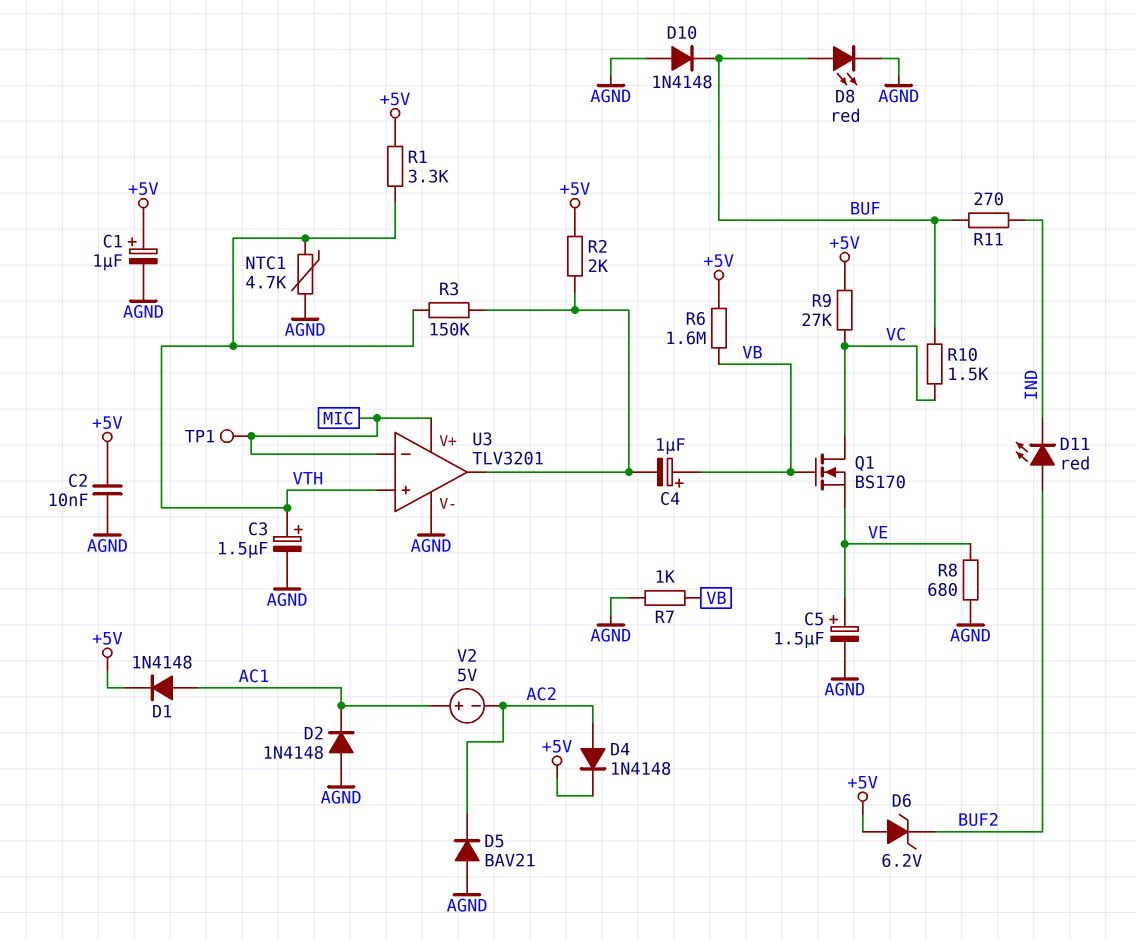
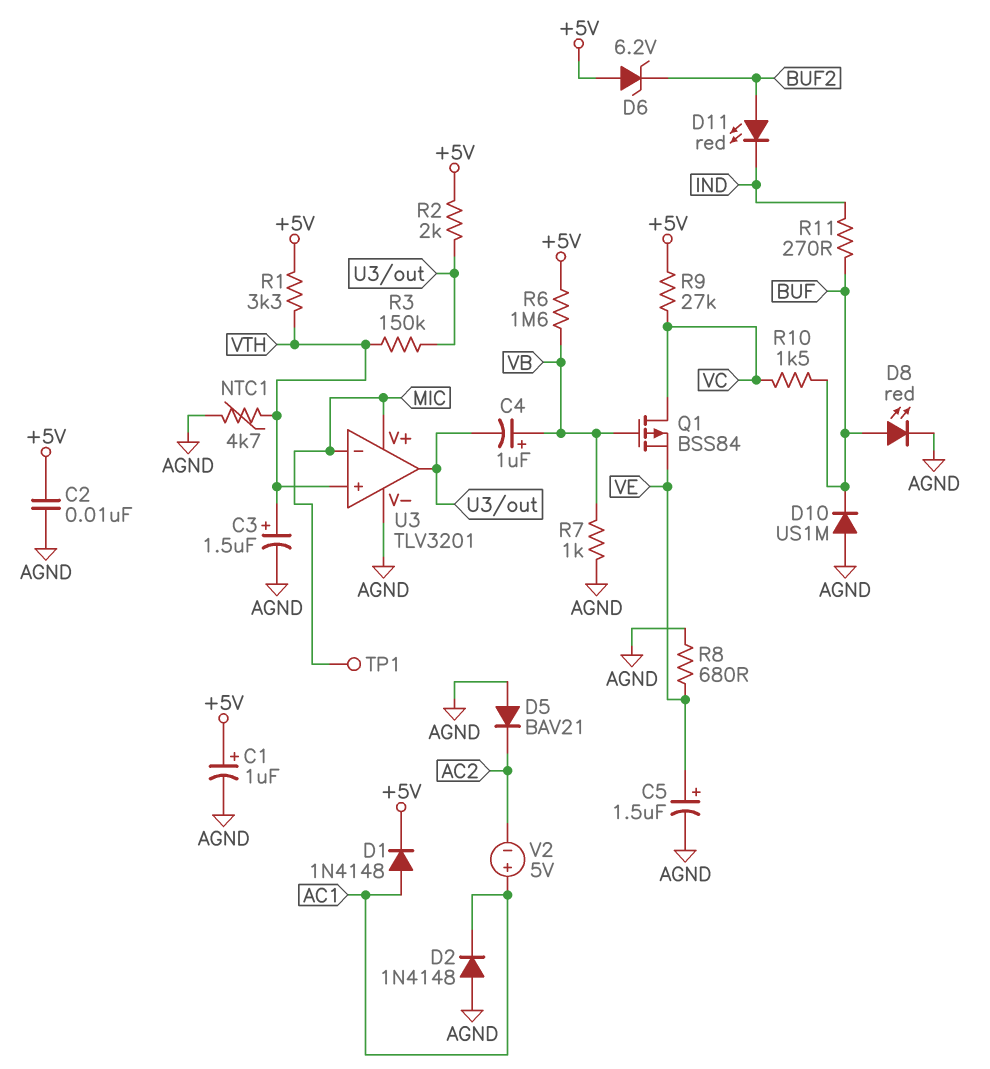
D4: diode 1N4148 (A AC2, K +5V) -> none
D10: diode 1N4148 (A AGND, K BUF) -> diode US1M (A AGND, K BUF)
Q1: NMOS BS170 (G VB, D VC, S VE) -> PMOS BSS84 (G VB, D VC, S VE)

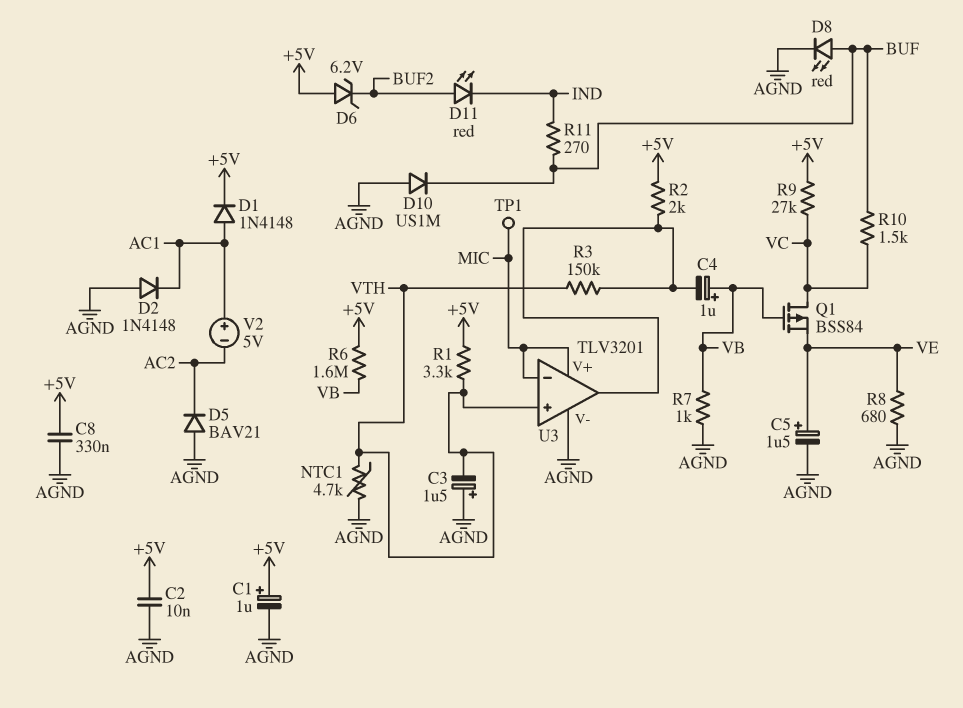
C3: 1.5uF (plus VTH, minus AGND) -> 1.5uF (plus AGND, minus VTH)
C8: none -> 330nF (+5V, AGND)

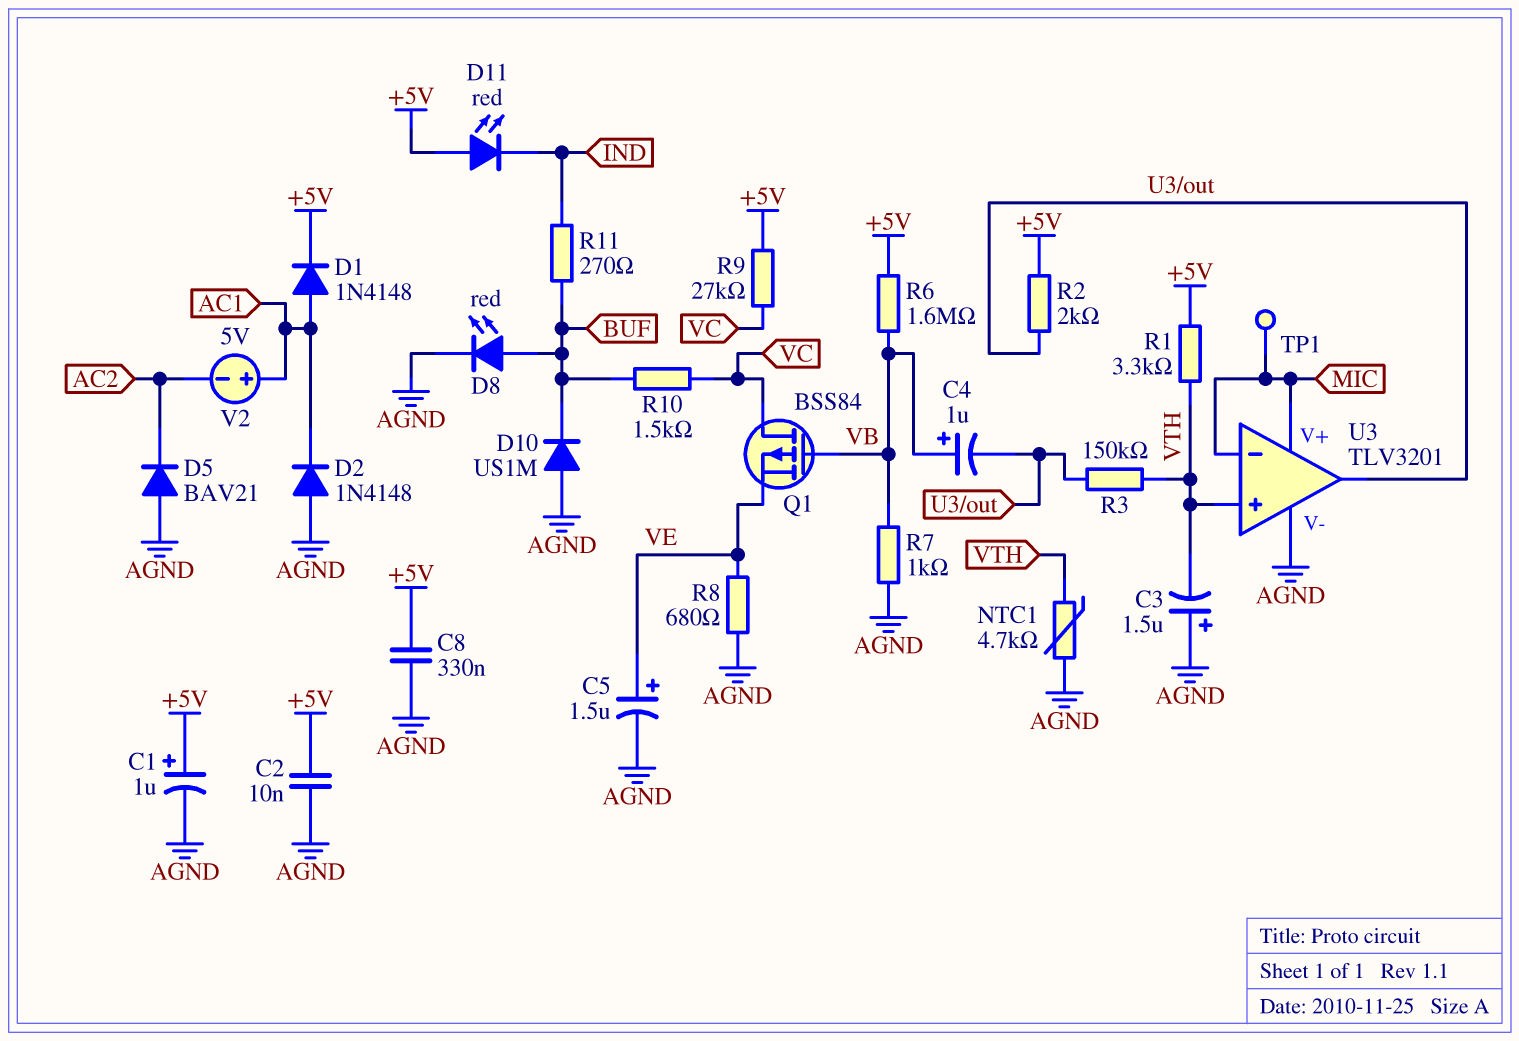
D6: zener 6.2V (A +5V, K BUF2) -> none
D11: LED red (A BUF2, K IND) -> LED red (A +5V, K IND)

